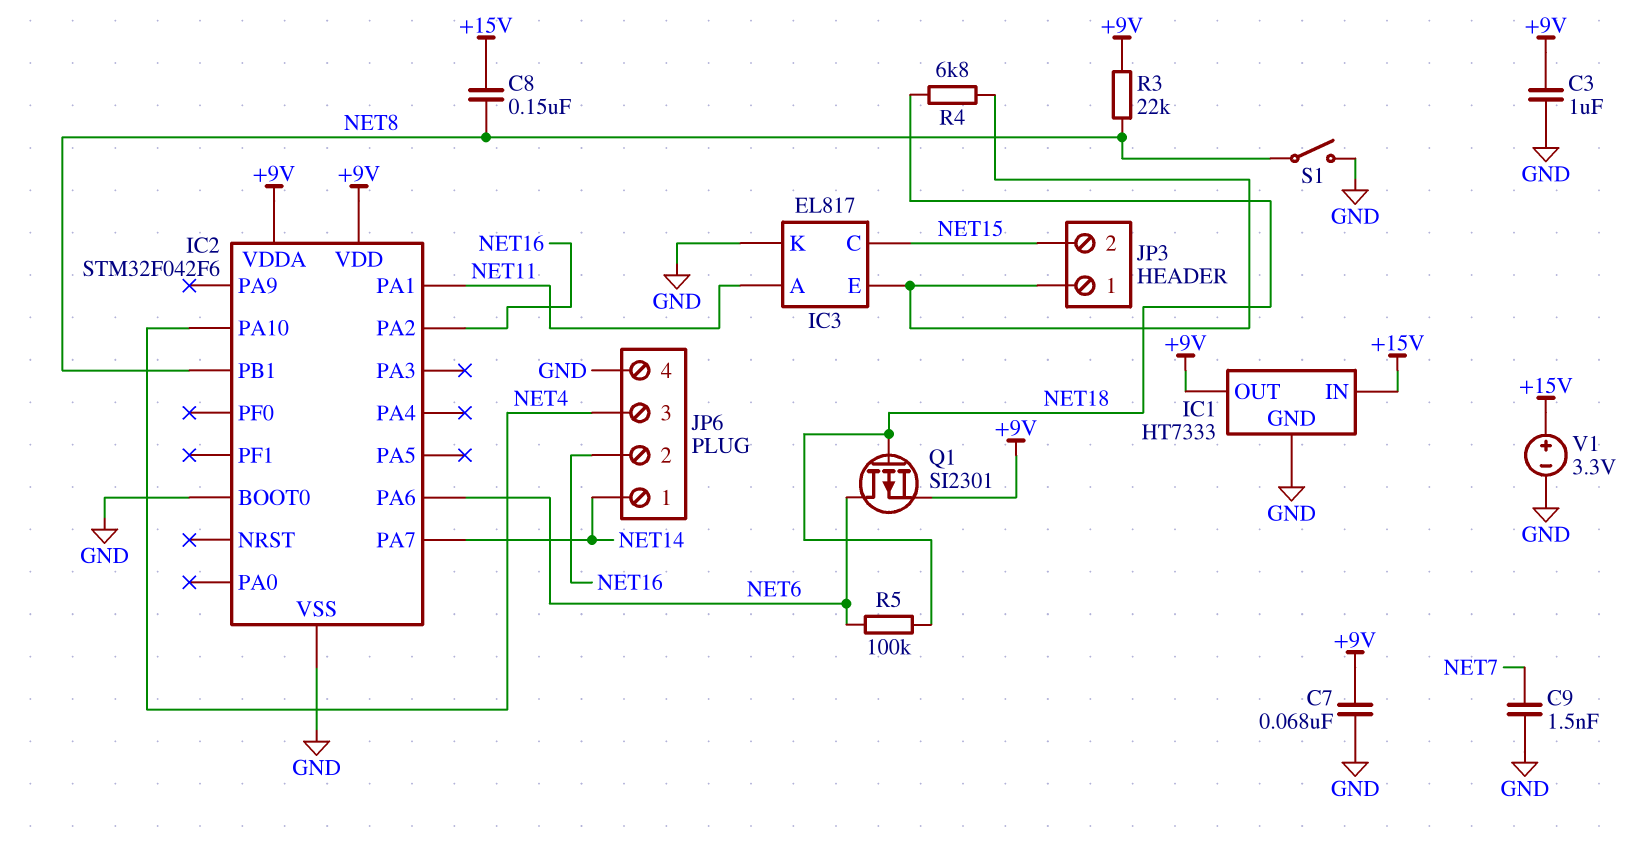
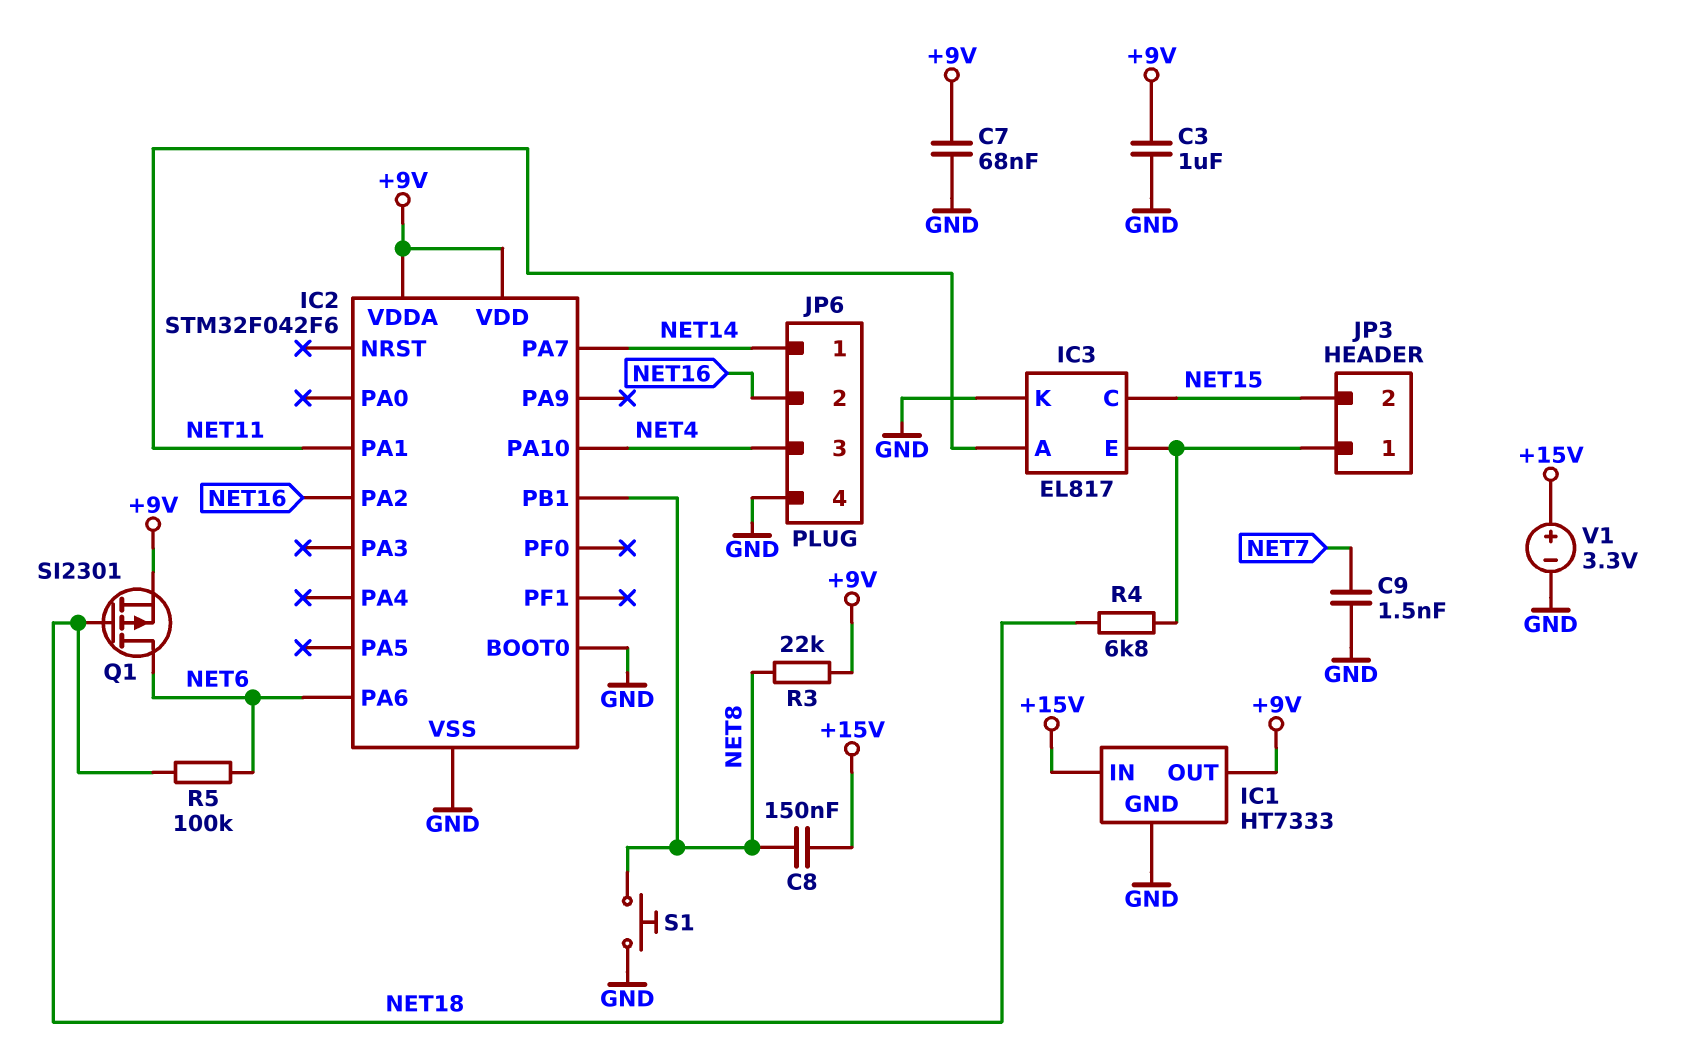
S1: switch (GND, NET8) -> button (GND, NET8)

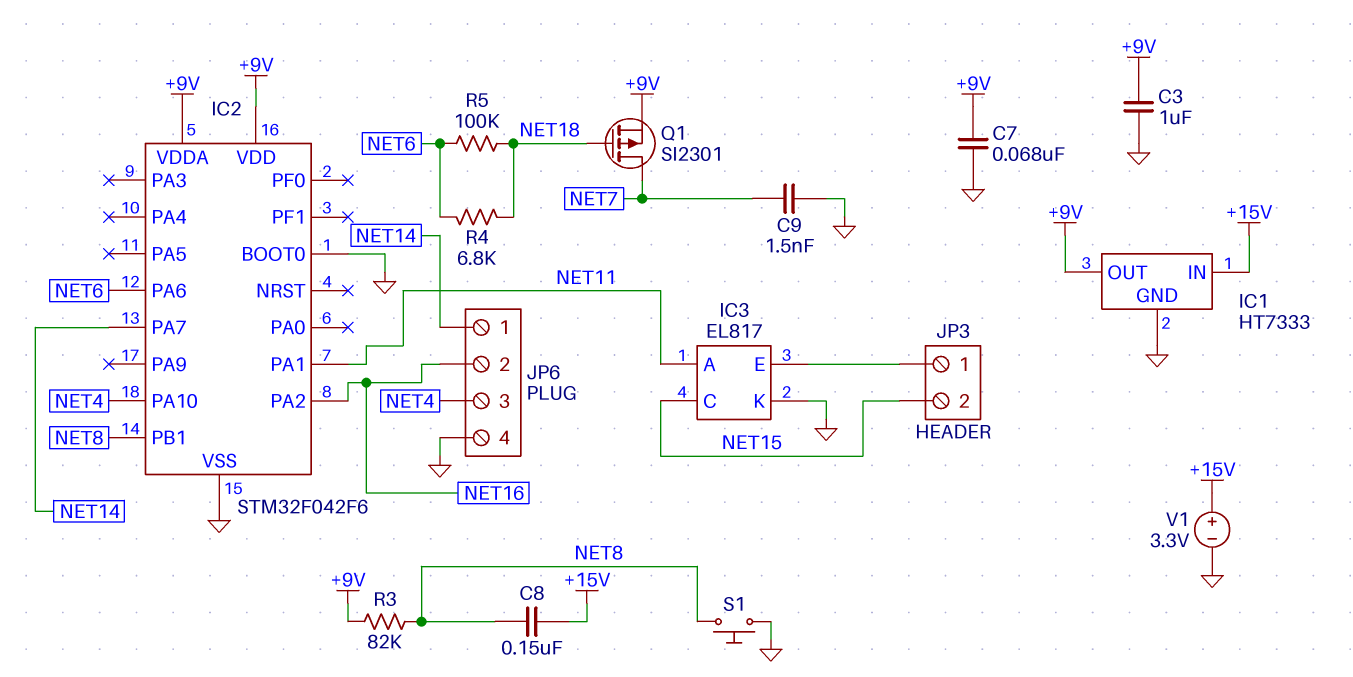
Q1: PMOS SI2301 (G NET18, D NET6, S +9V) -> PMOS SI2301 (G NET18, D NET7, S +9V)
R3: 22k (+9V, NET8) -> 82k (+9V, NET8)
R4: 6.8k (IC3/E, NET18) -> 6.8k (NET6, NET18)

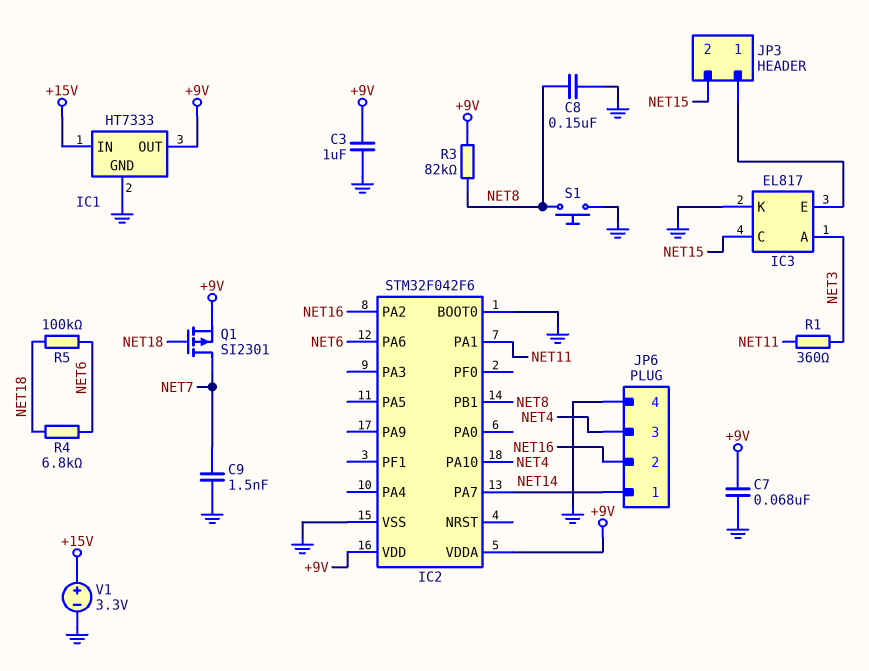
C8: 150nF (+15V, NET8) -> 150nF (GND, NET8)
IC3 pin A: NET11 -> NET3
R1: none -> 360 (NET3, NET11)

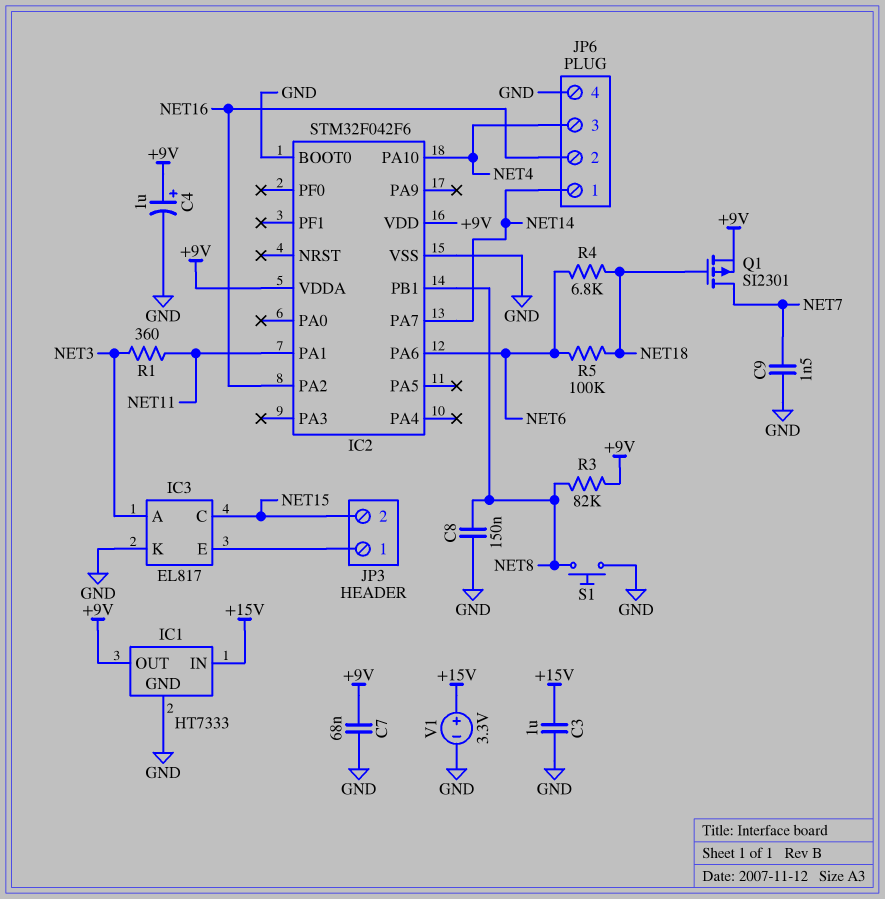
C3: 1uF (+9V, GND) -> 1uF (+15V, GND)
C4: none -> 1uF (plus +9V, minus GND)

